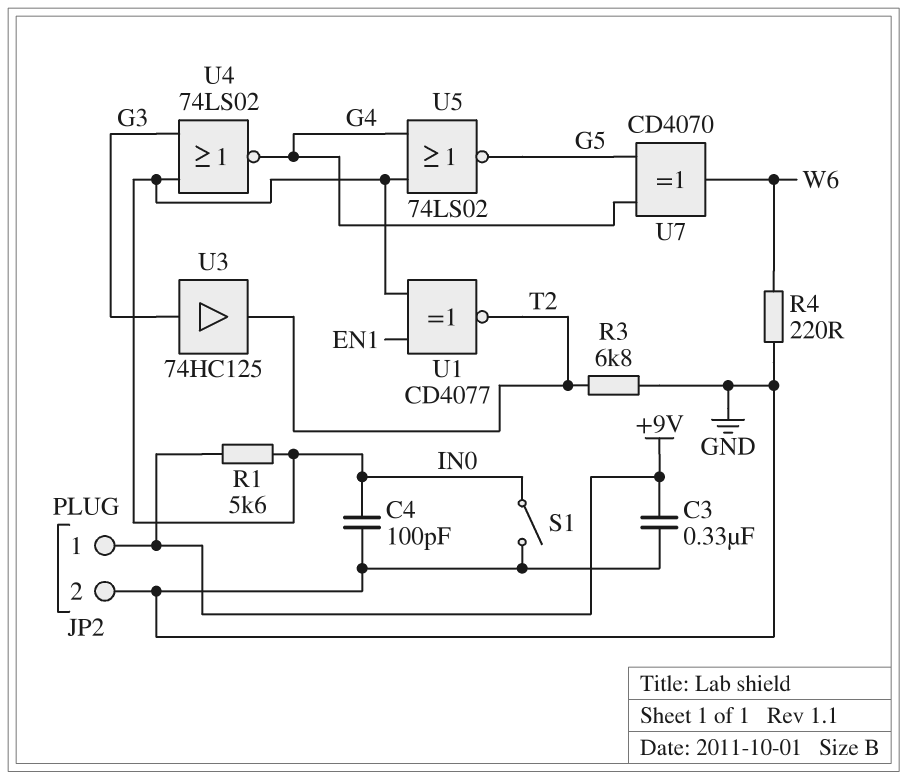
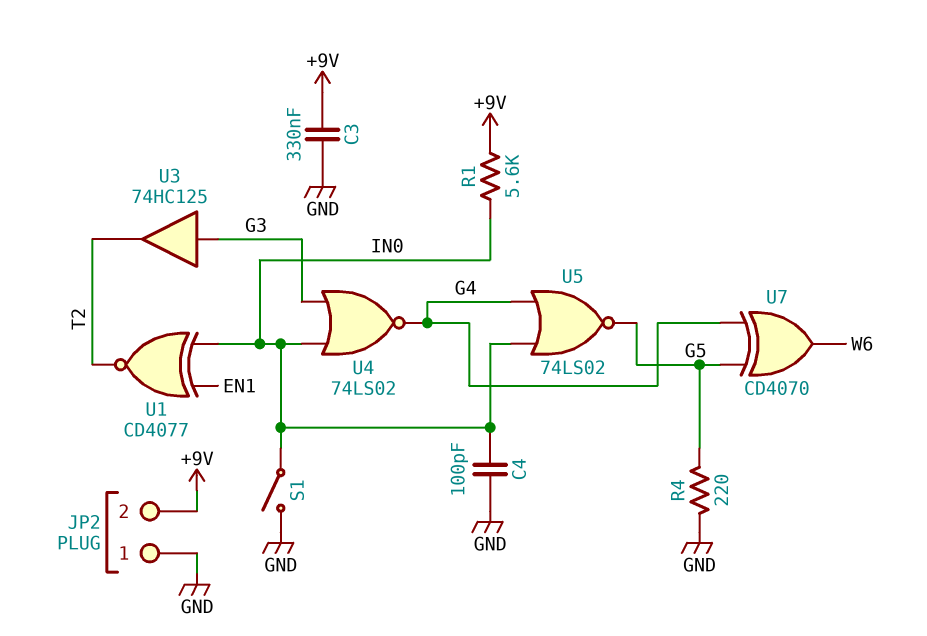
JP2 pin 1: +9V -> GND
JP2 pin 2: GND -> +9V
R3: 6.8k (GND, T2) -> none
R4: 220 (GND, W6) -> 220 (G5, GND)

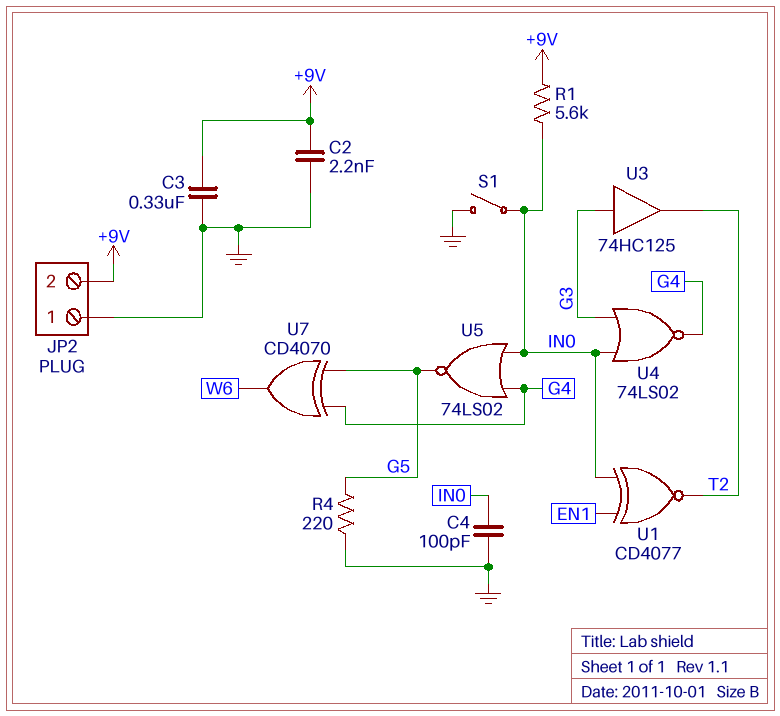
C2: none -> 2.2nF (+9V, GND)

